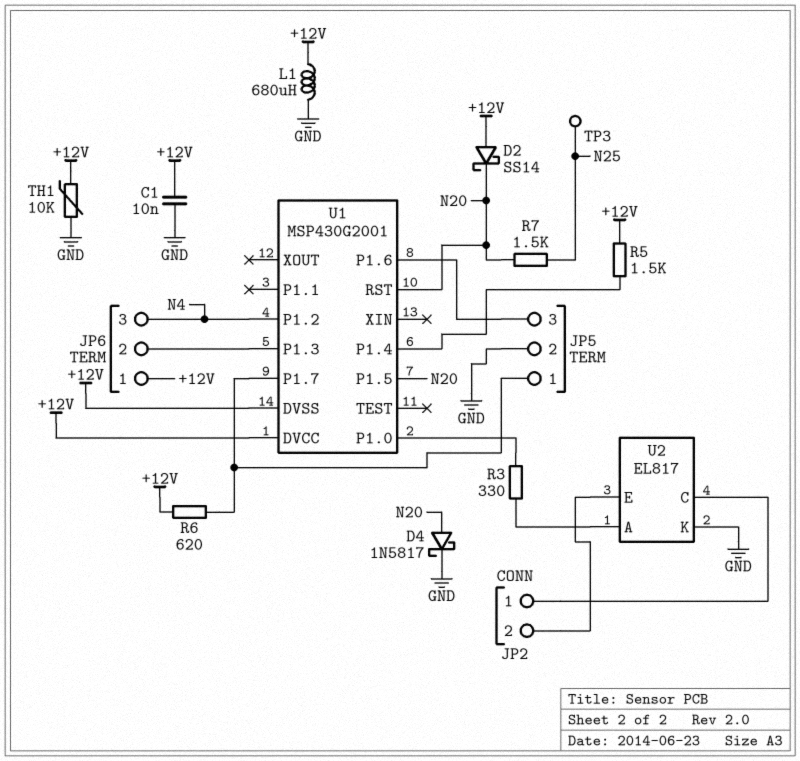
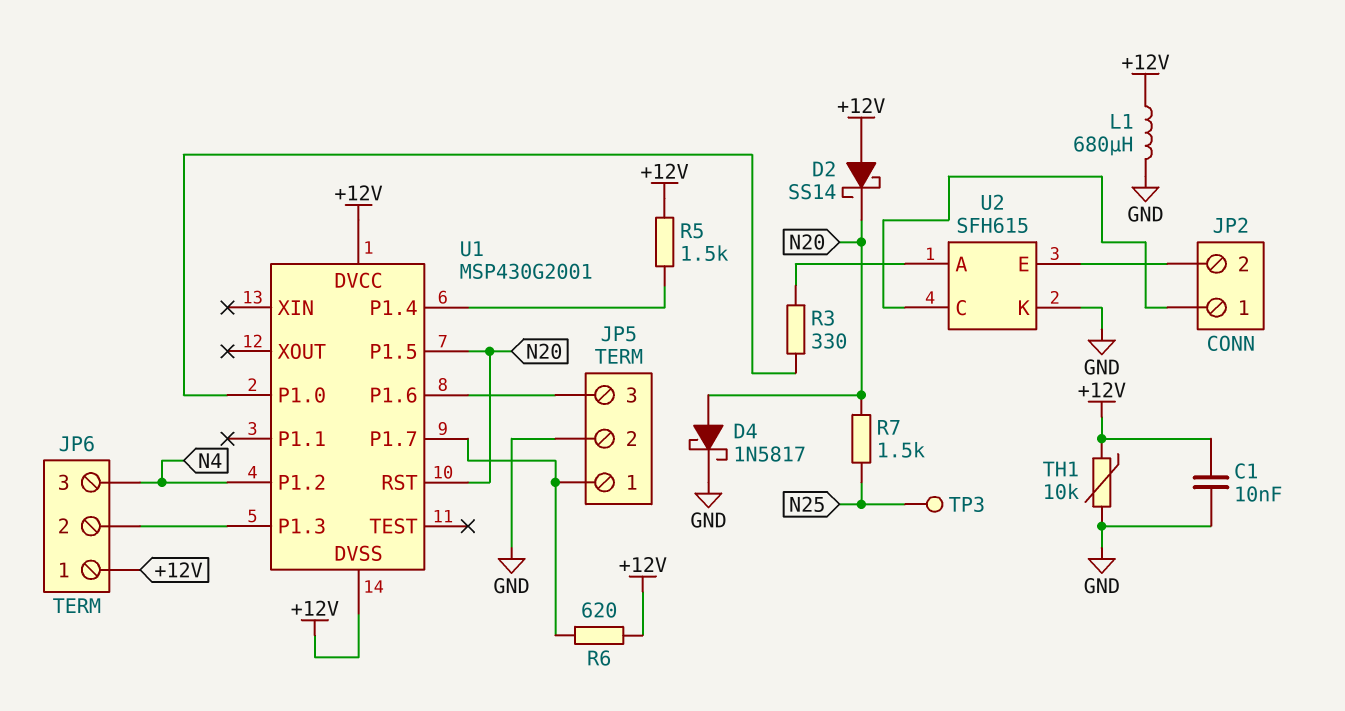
U2: EL817 -> SFH615

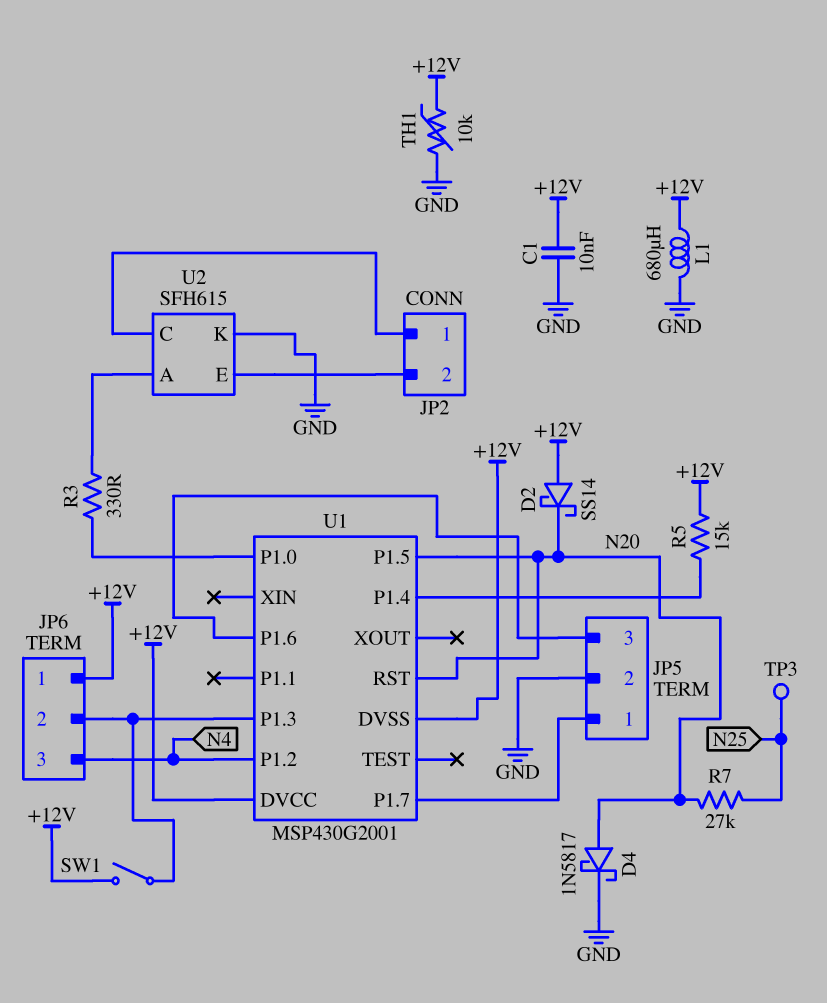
R5: 1.5k (+12V, U1/P1.4) -> 15k (+12V, U1/P1.4)
R6: 620 (+12V, JP5/1) -> none
R7: 1.5k (N20, N25) -> 27k (N20, N25)
SW1: none -> switch (+12V, JP6/2)

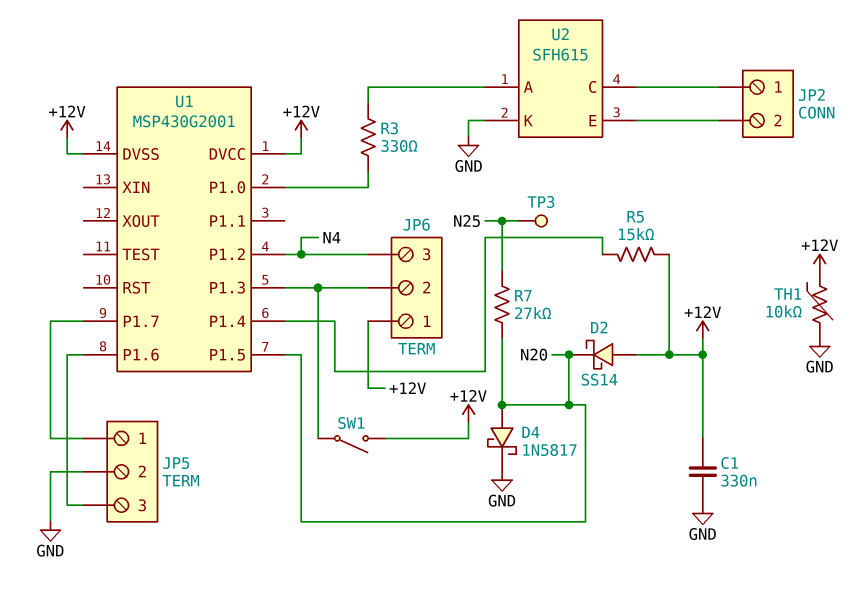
C1: 10nF (+12V, GND) -> 330nF (+12V, GND)
L1: 680uH (+12V, GND) -> none
U1 pin RST: N20 -> none

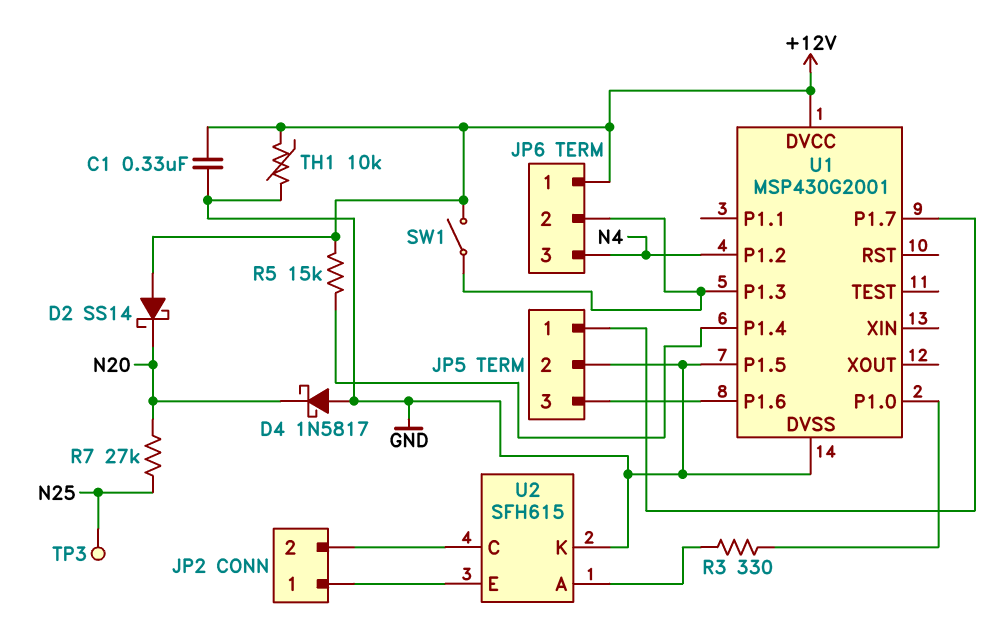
D4: schottky 1N5817 (A N20, K GND) -> schottky 1N5817 (A GND, K N20)
U1 pin DVSS: +12V -> GND
U1 pin P1.5: N20 -> GND
U2 pin C: JP2/1 -> JP2/2
U2 pin E: JP2/2 -> JP2/1

